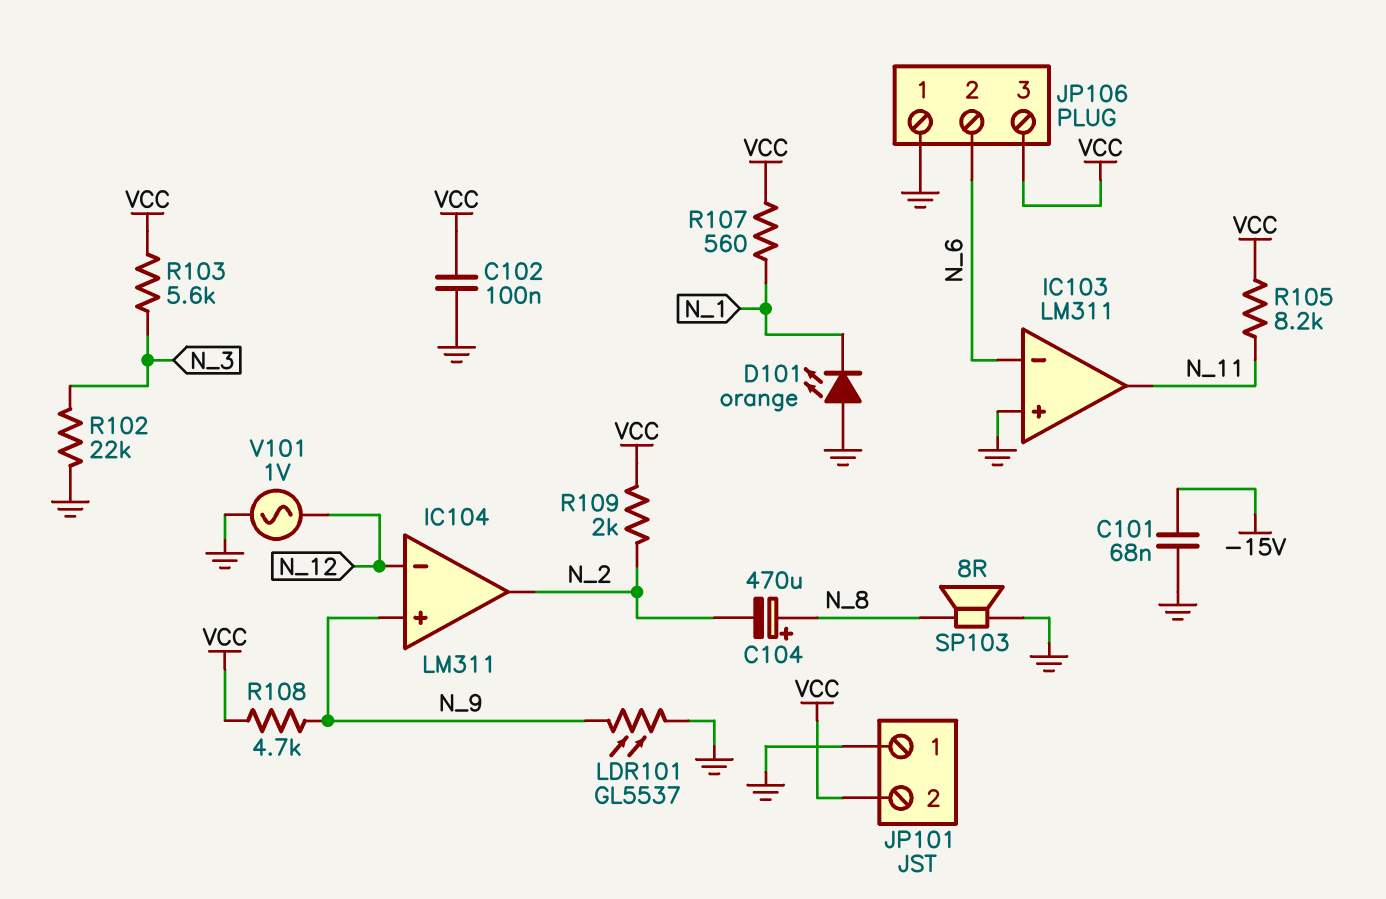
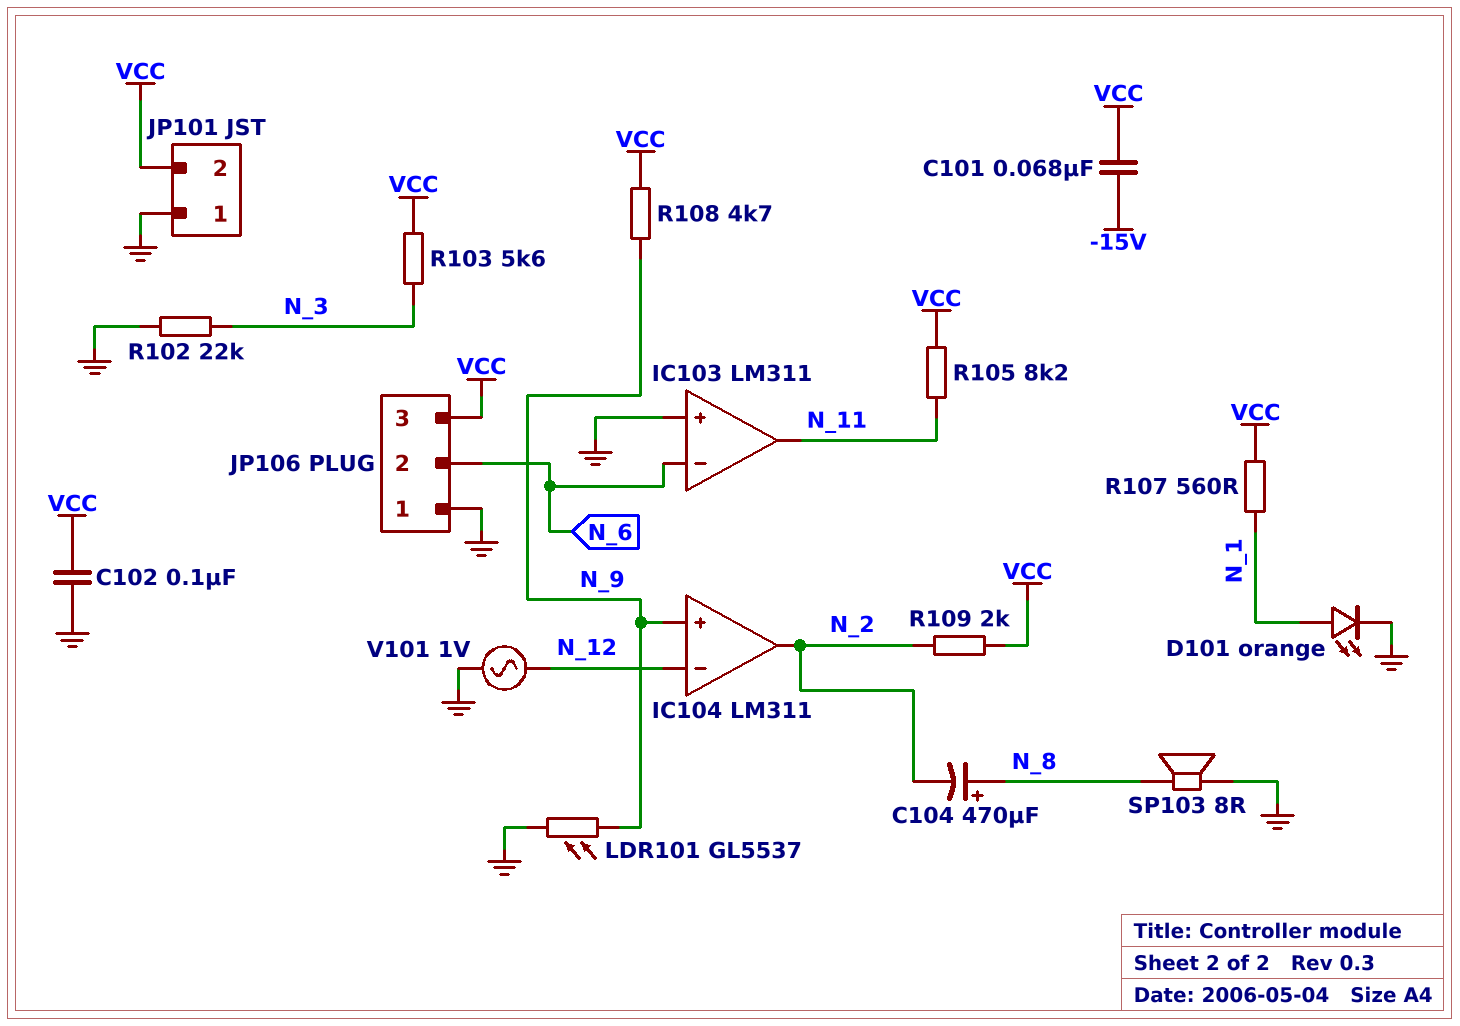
C101: 68nF (-15V, GND) -> 68nF (-15V, VCC)
D101: LED orange (A GND, K N_1) -> LED orange (A N_1, K GND)

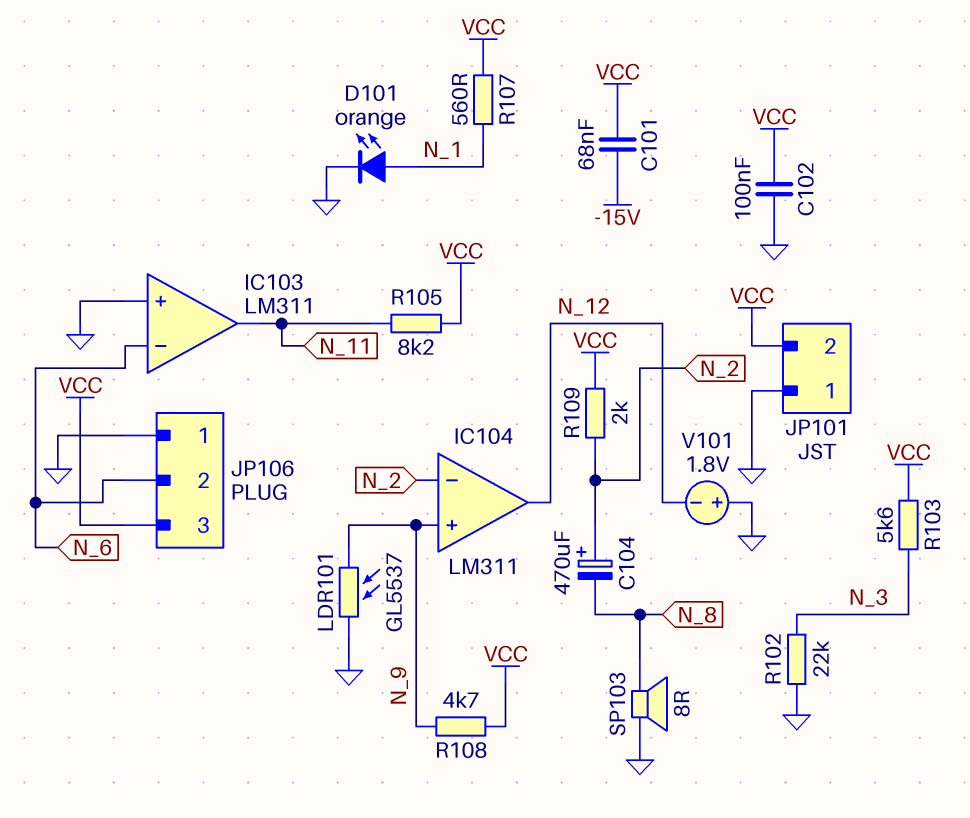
C104: 470uF (plus N_8, minus N_2) -> 470uF (plus N_2, minus N_8)
IC104 pin in-: N_12 -> N_2
IC104 pin out: N_2 -> N_12
V101: AC 1V (GND, N_12) -> 1.8V (plus GND, minus N_12)

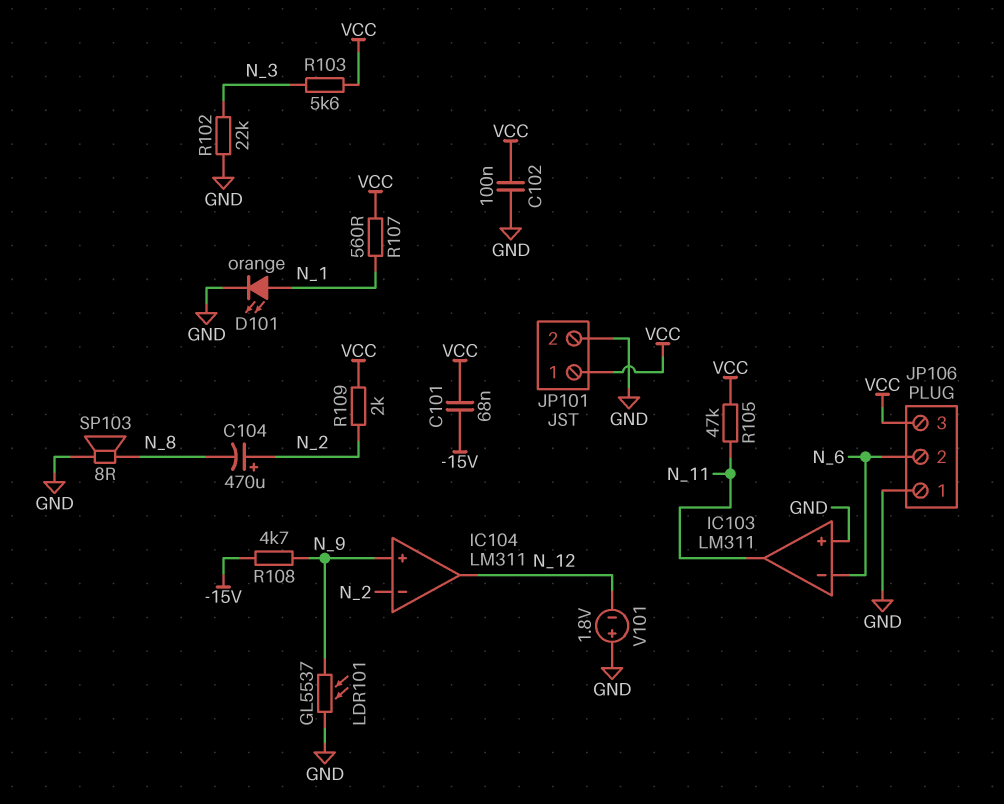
JP101 pin 1: GND -> VCC
JP101 pin 2: VCC -> GND
R105: 8.2k (N_11, VCC) -> 47k (N_11, VCC)
R108: 4.7k (N_9, VCC) -> 4.7k (-15V, N_9)

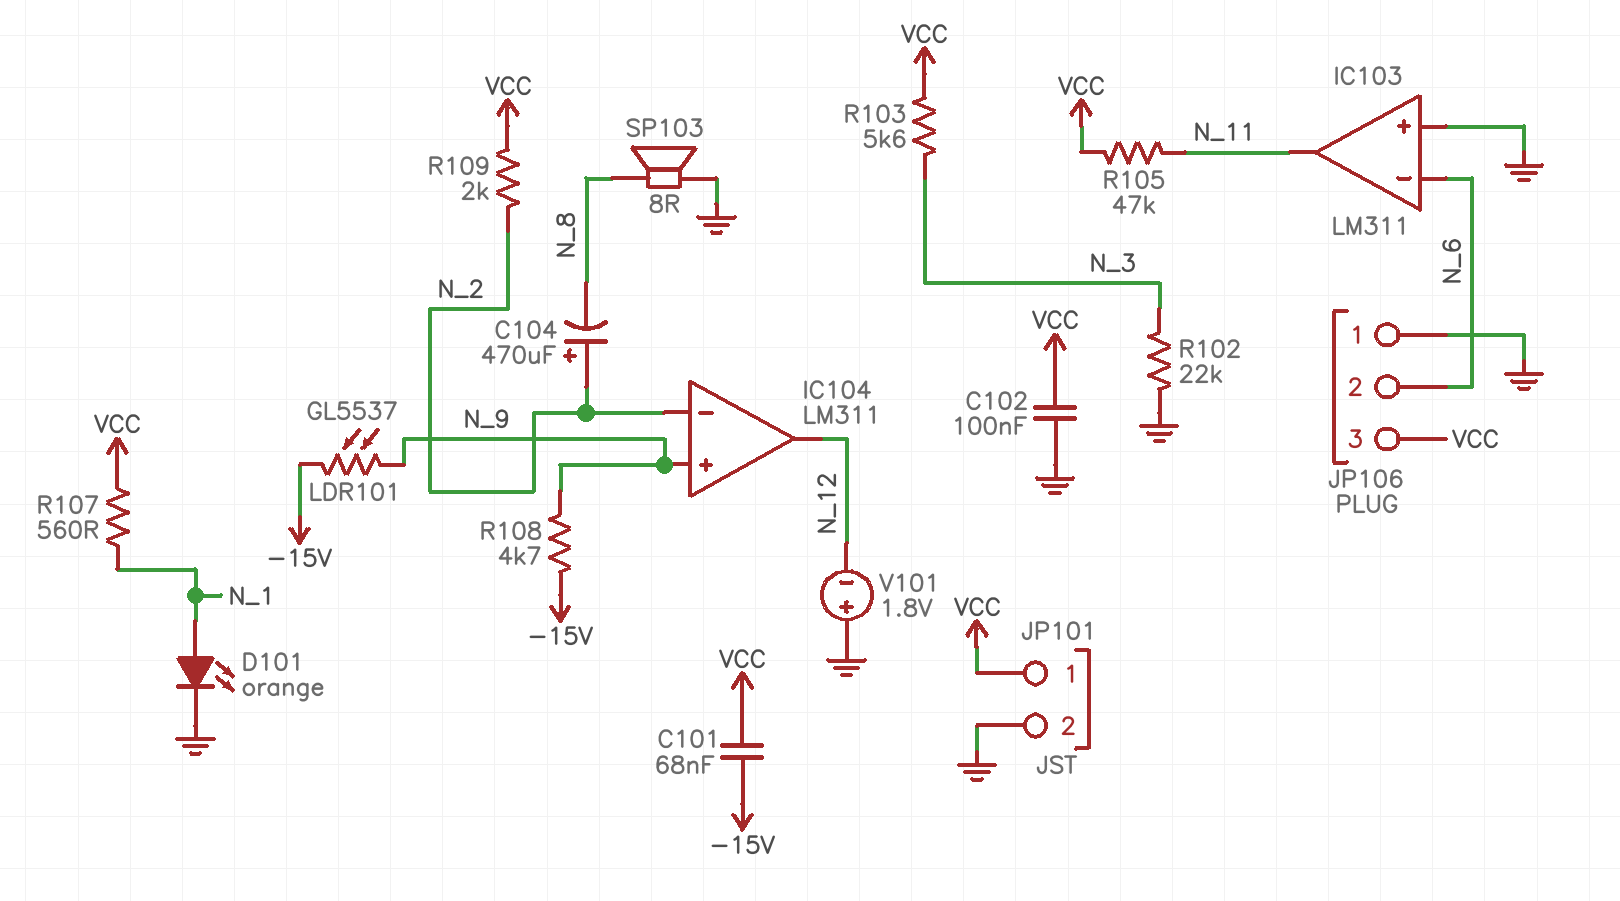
LDR101: GL5537 (GND, N_9) -> GL5537 (-15V, N_9)

